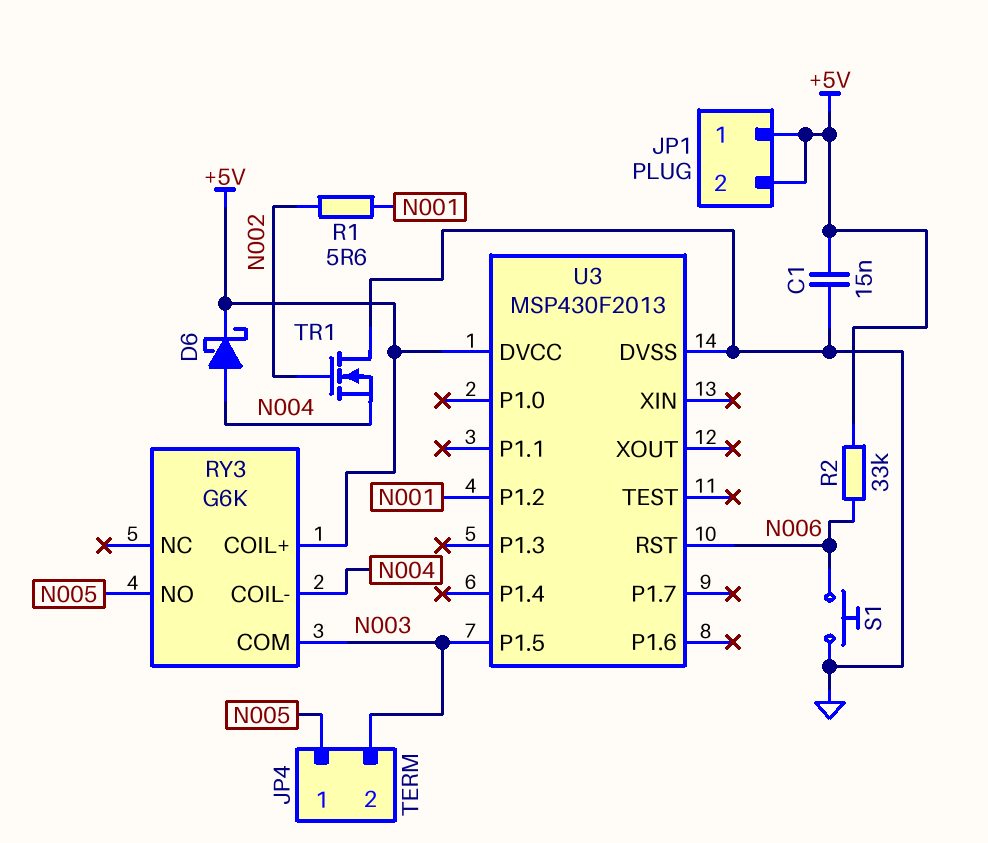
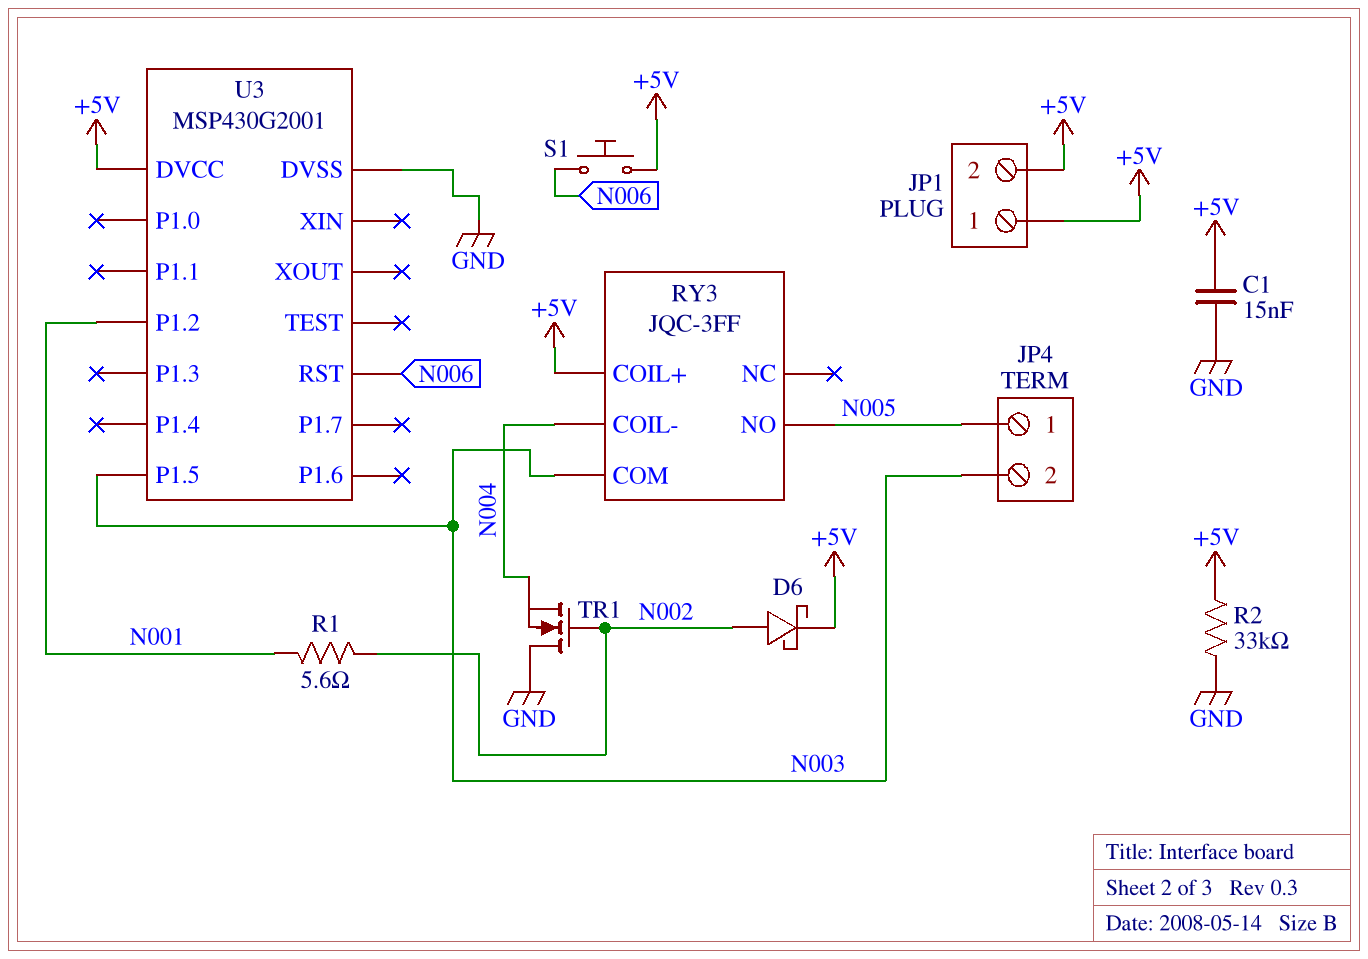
D6: schottky (A N004, K +5V) -> schottky (A N002, K +5V)
R2: 33k (+5V, N006) -> 33k (+5V, GND)
RY3: G6K -> JQC-3FF
S1: button (GND, N006) -> button (+5V, N006)
U3: MSP430F2013 -> MSP430G2001

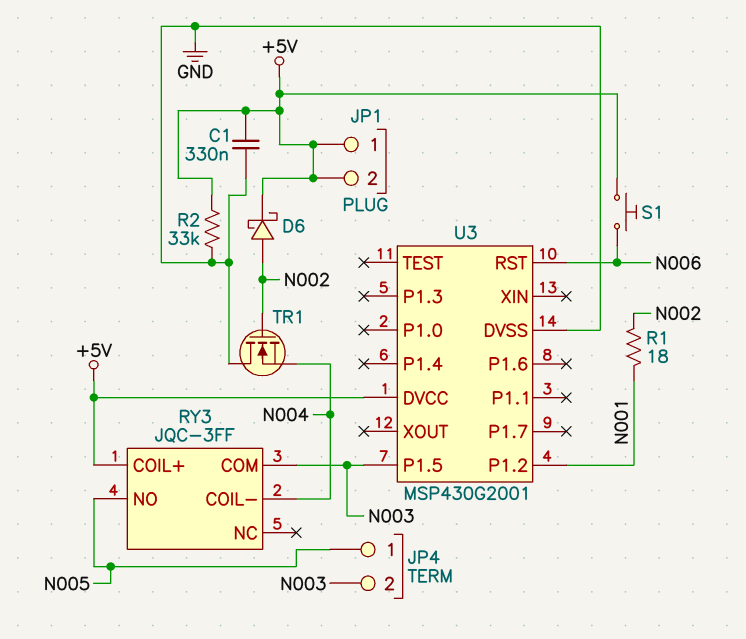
C1: 15nF (+5V, GND) -> 330nF (+5V, GND)
R1: 5.6 (N001, N002) -> 18 (N001, N002)

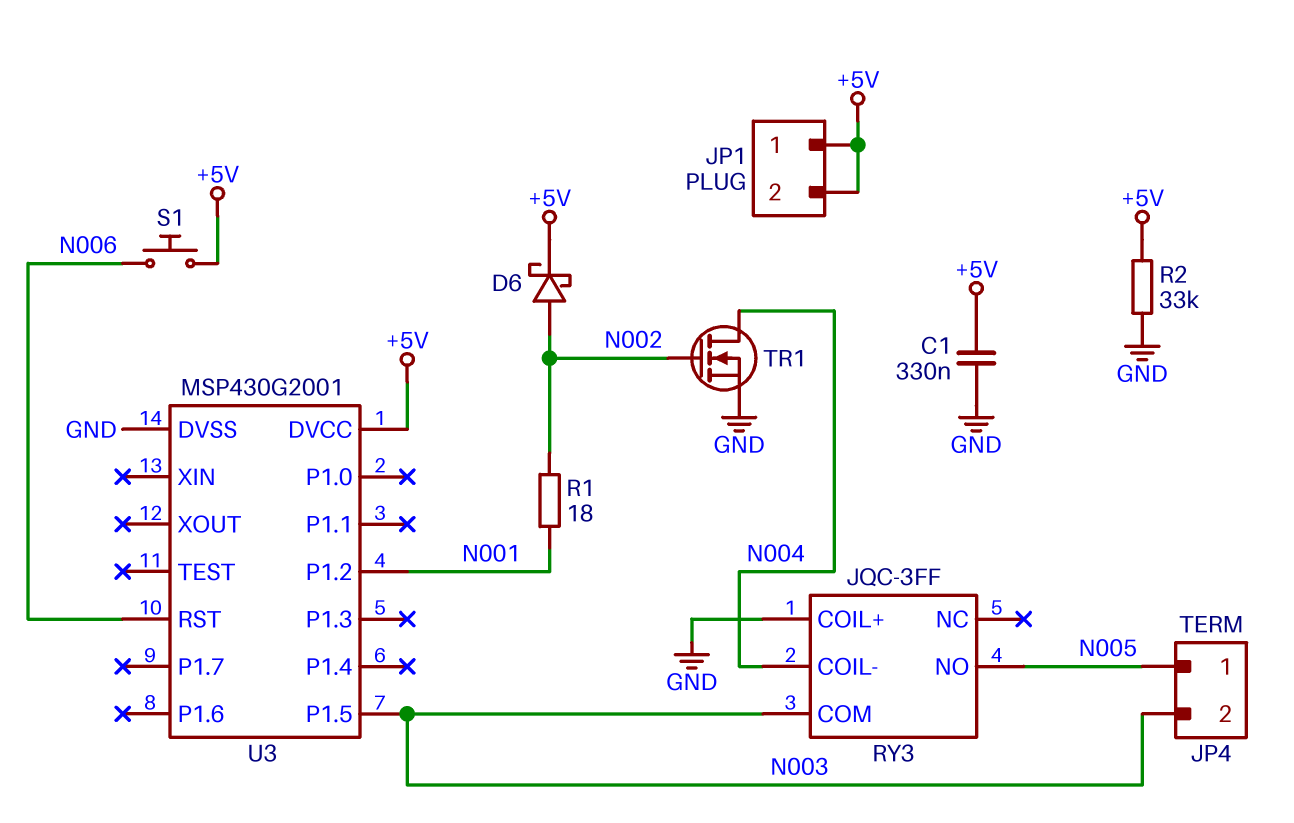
RY3 pin COIL+: +5V -> GND
TR1: NMOS (G N002, D GND, S N004) -> NMOS (G N002, D N004, S GND)

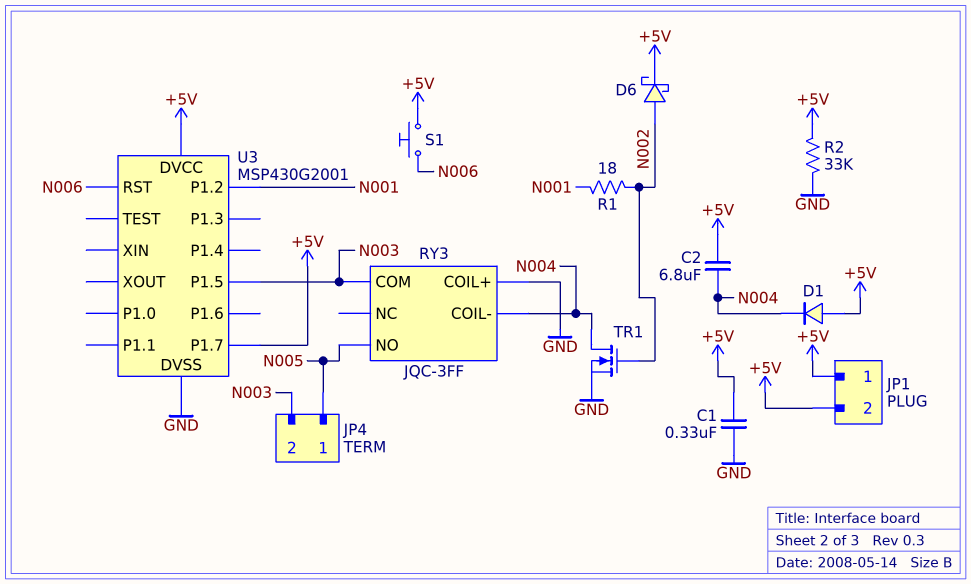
C2: none -> 6.8uF (+5V, N004)
D1: none -> diode (A +5V, K N004)
U3 pin P1.7: none -> +5V

